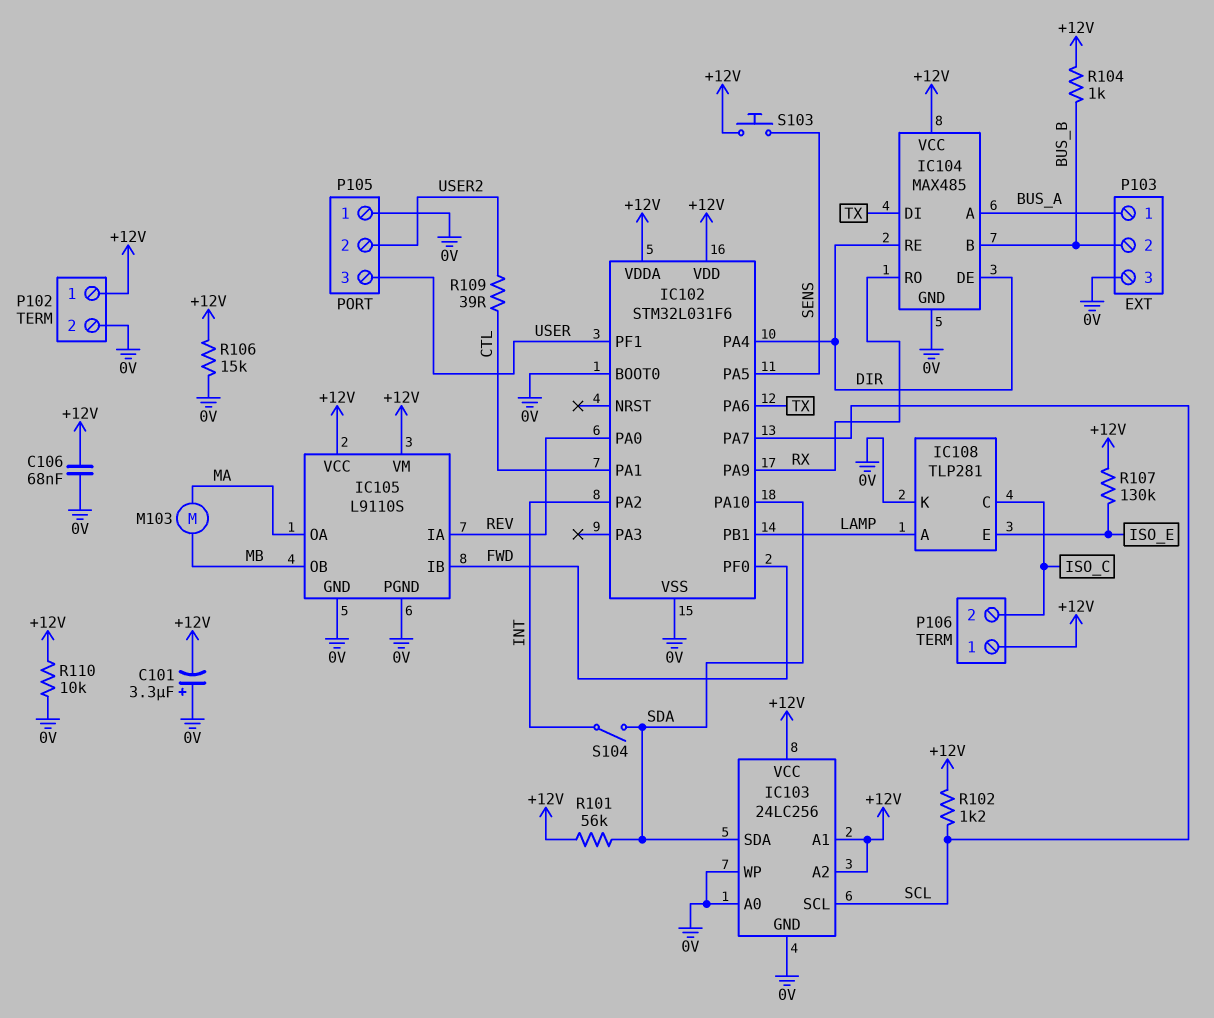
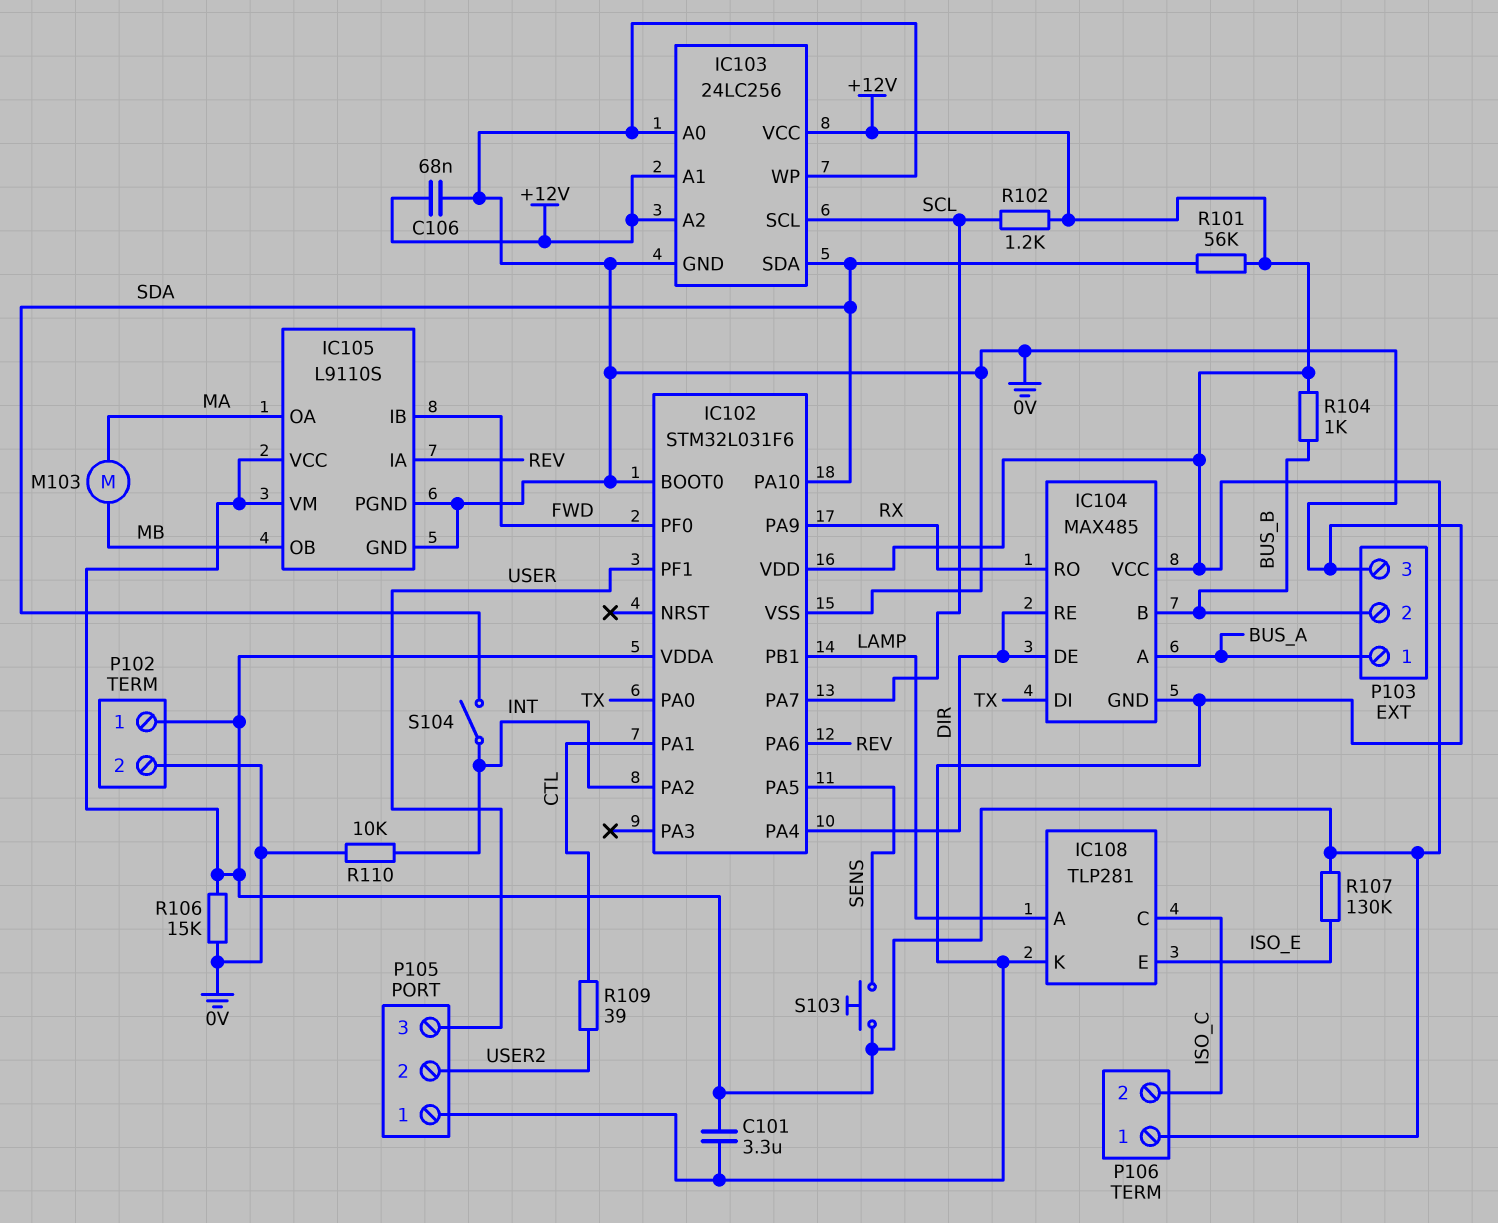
C101: 3.3uF (plus 0V, minus +12V) -> 3.3uF (+12V, 0V)
IC102 pin PA0: REV -> TX
IC102 pin PA6: TX -> REV
R110: 10k (+12V, 0V) -> 10k (0V, INT)

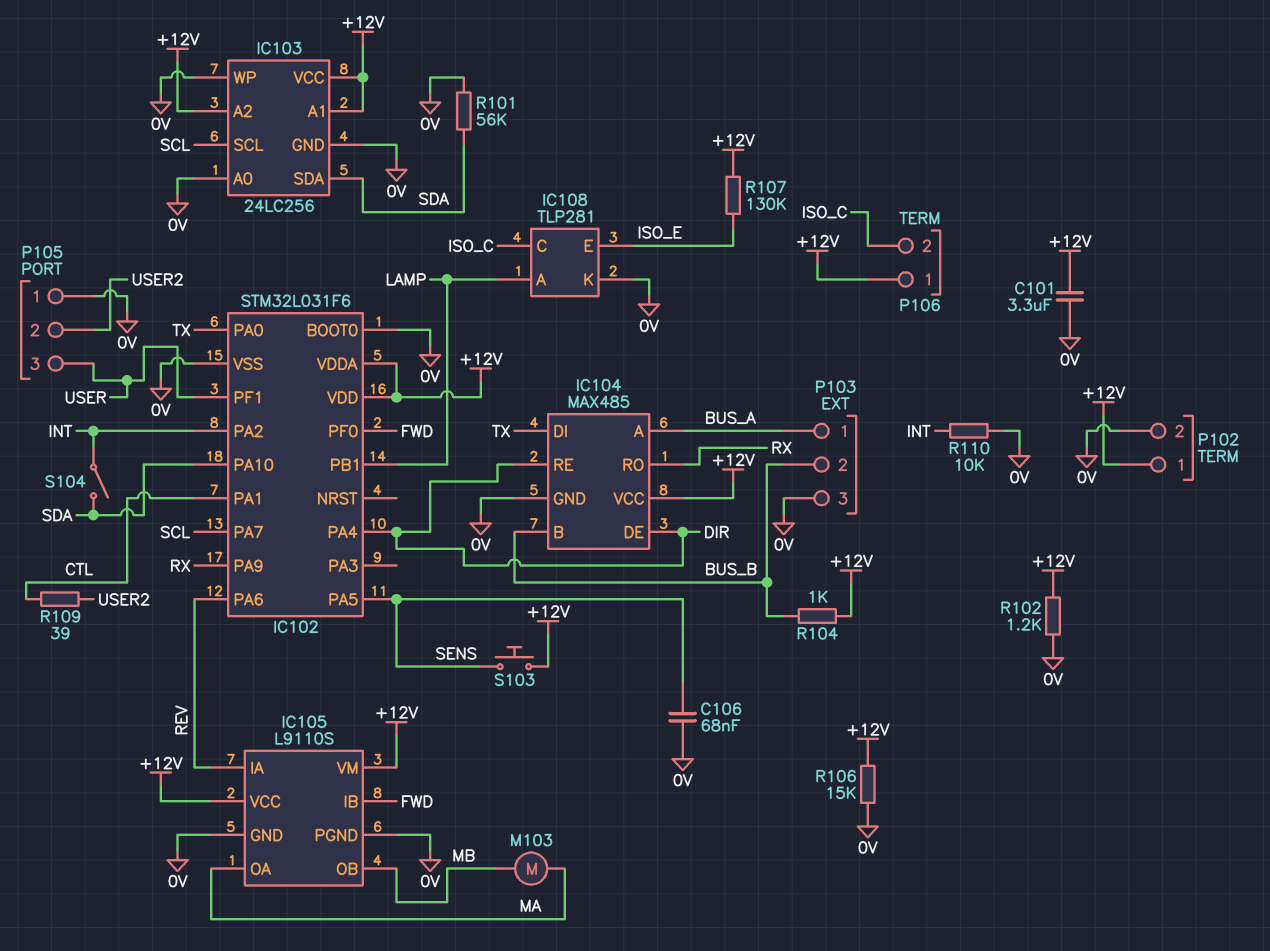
C106: 68nF (+12V, 0V) -> 68nF (0V, SENS)
R101: 56k (+12V, SDA) -> 56k (0V, SDA)
R102: 1.2k (+12V, SCL) -> 1.2k (+12V, 0V)

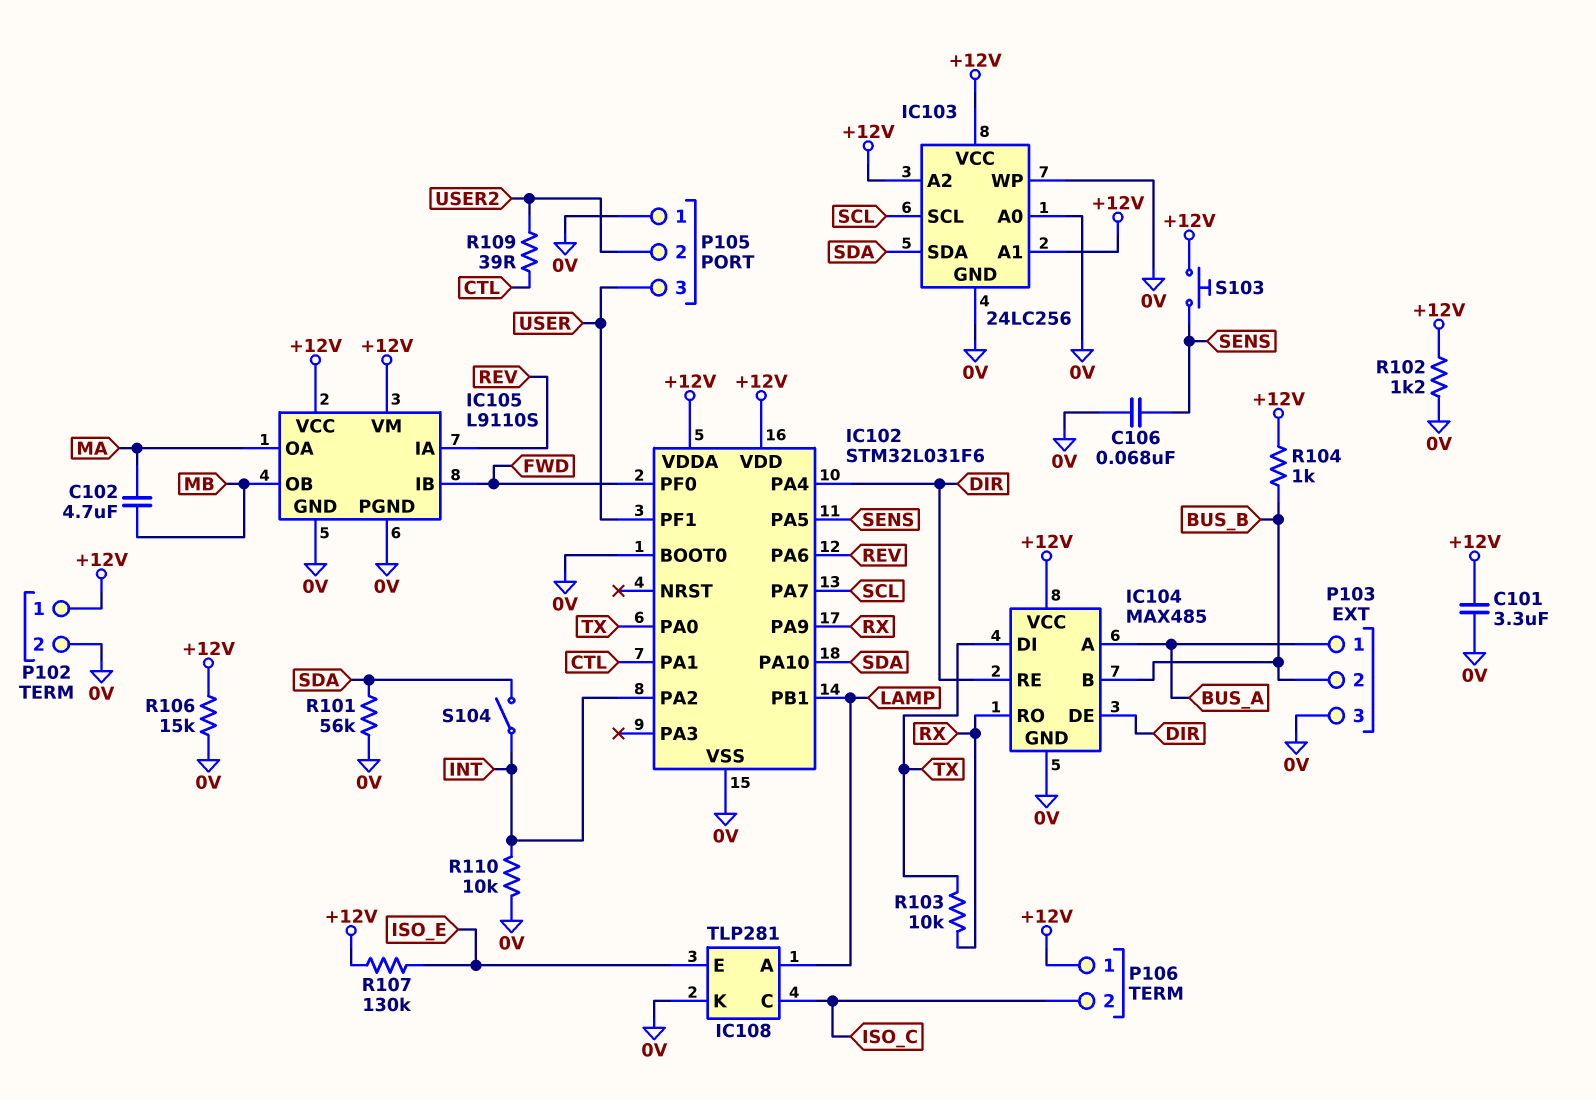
C102: none -> 4.7uF (MA, MB)
M103: motor (MA, MB) -> none
R103: none -> 10k (RX, TX)

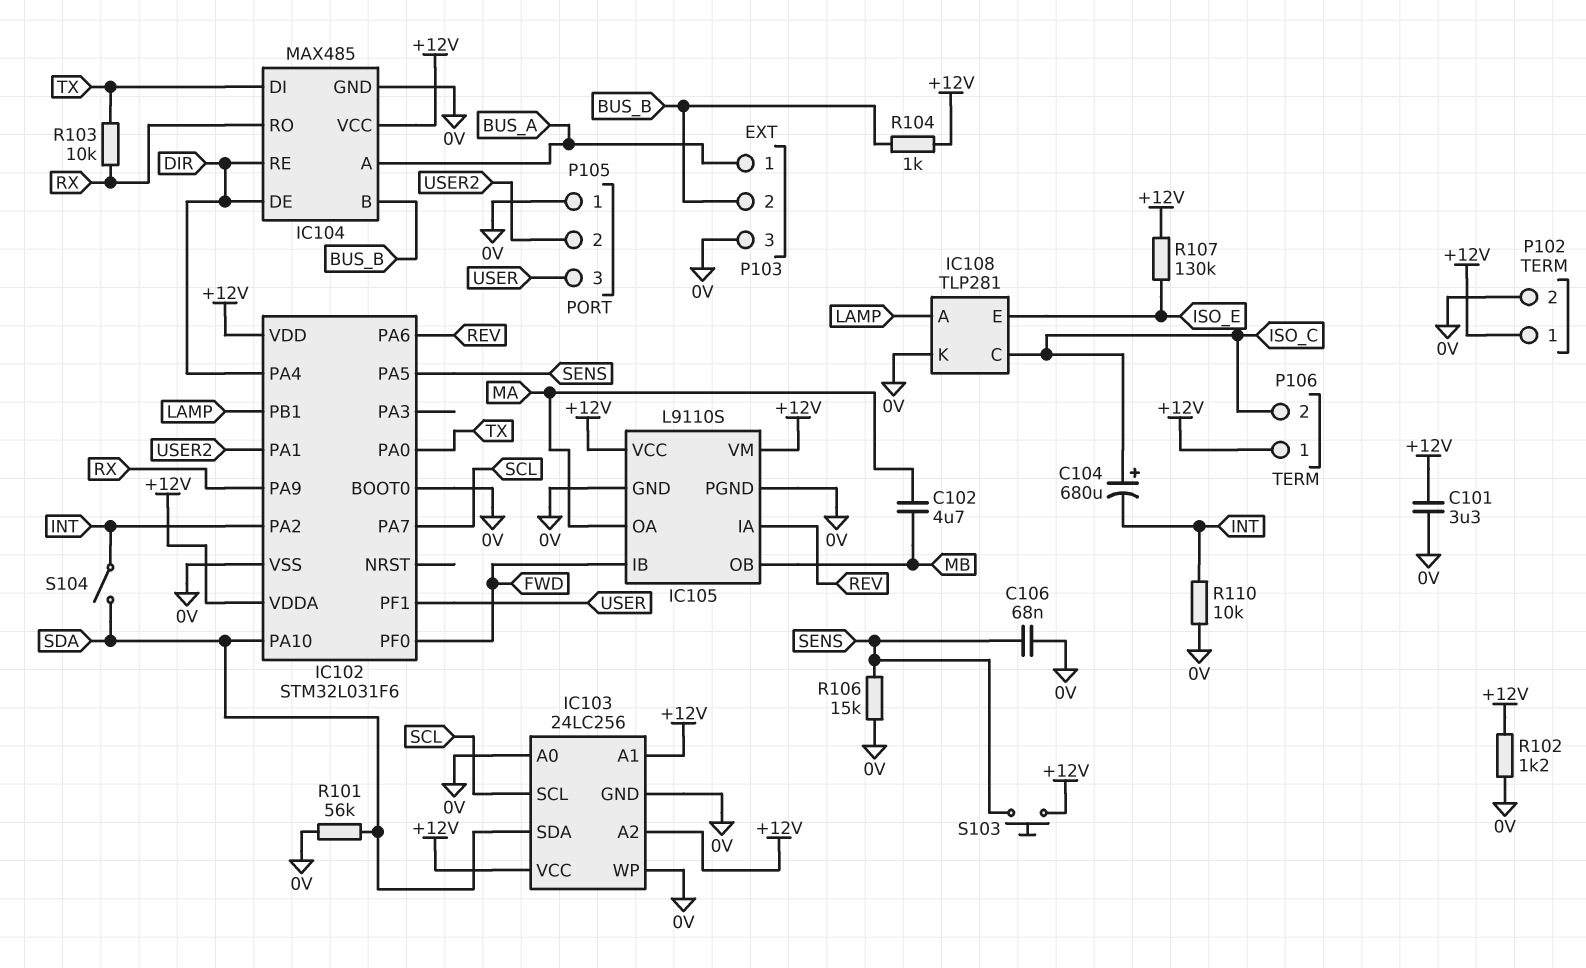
C104: none -> 680uF (plus ISO_C, minus INT)
IC102 pin PA1: CTL -> USER2
R106: 15k (+12V, 0V) -> 15k (0V, SENS)
R109: 39 (CTL, USER2) -> none

